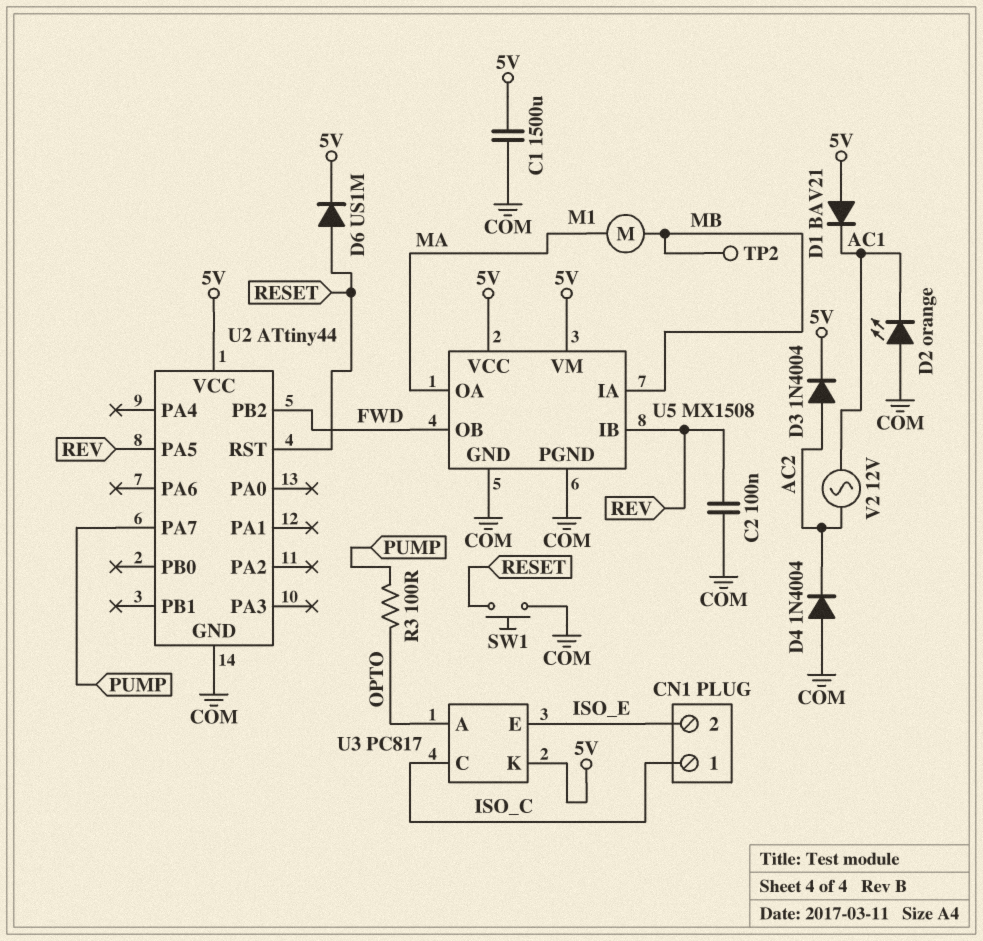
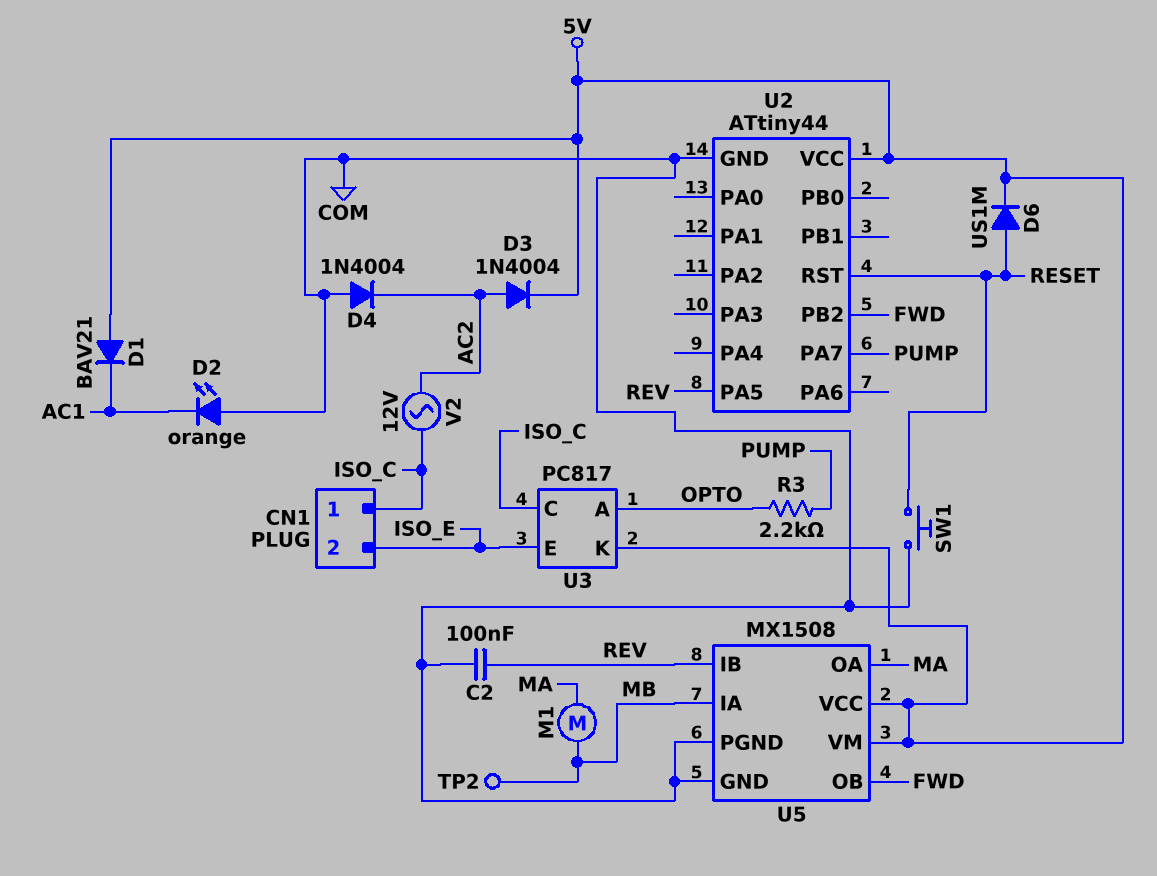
C1: 1500uF (5V, COM) -> none
R3: 100 (OPTO, PUMP) -> 2.2k (OPTO, PUMP)
V2: AC 12V (AC1, AC2) -> AC 12V (AC2, ISO_C)

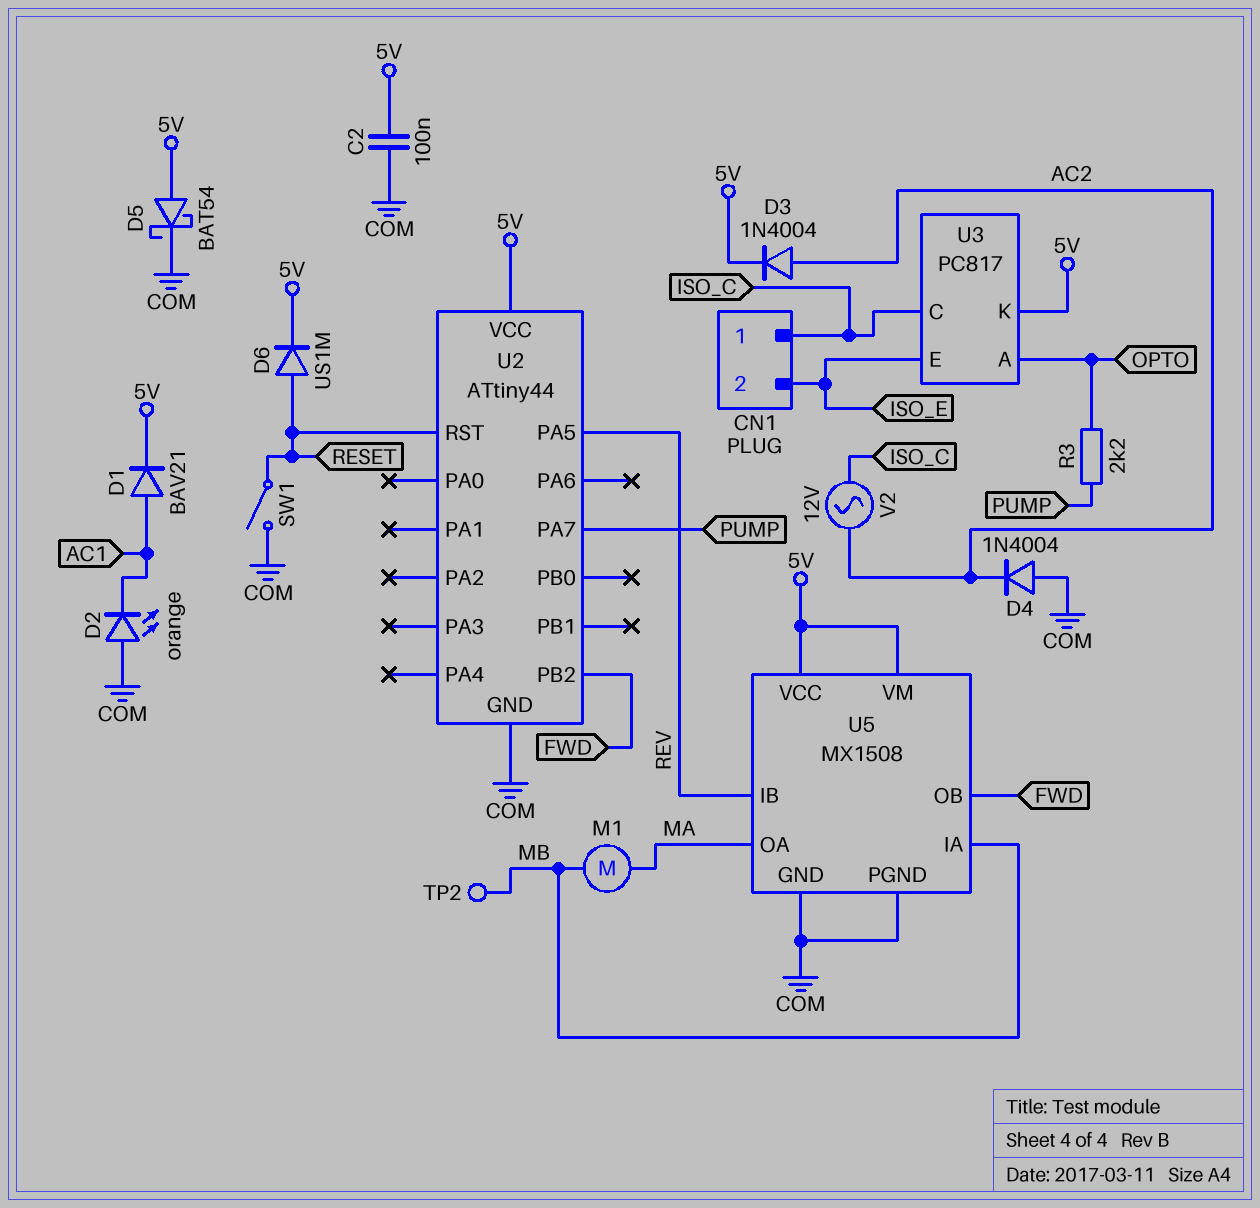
C2: 100nF (COM, REV) -> 100nF (5V, COM)
D1: diode BAV21 (A 5V, K AC1) -> diode BAV21 (A AC1, K 5V)
D5: none -> schottky BAT54 (A 5V, K COM)
SW1: button (COM, RESET) -> switch (COM, RESET)

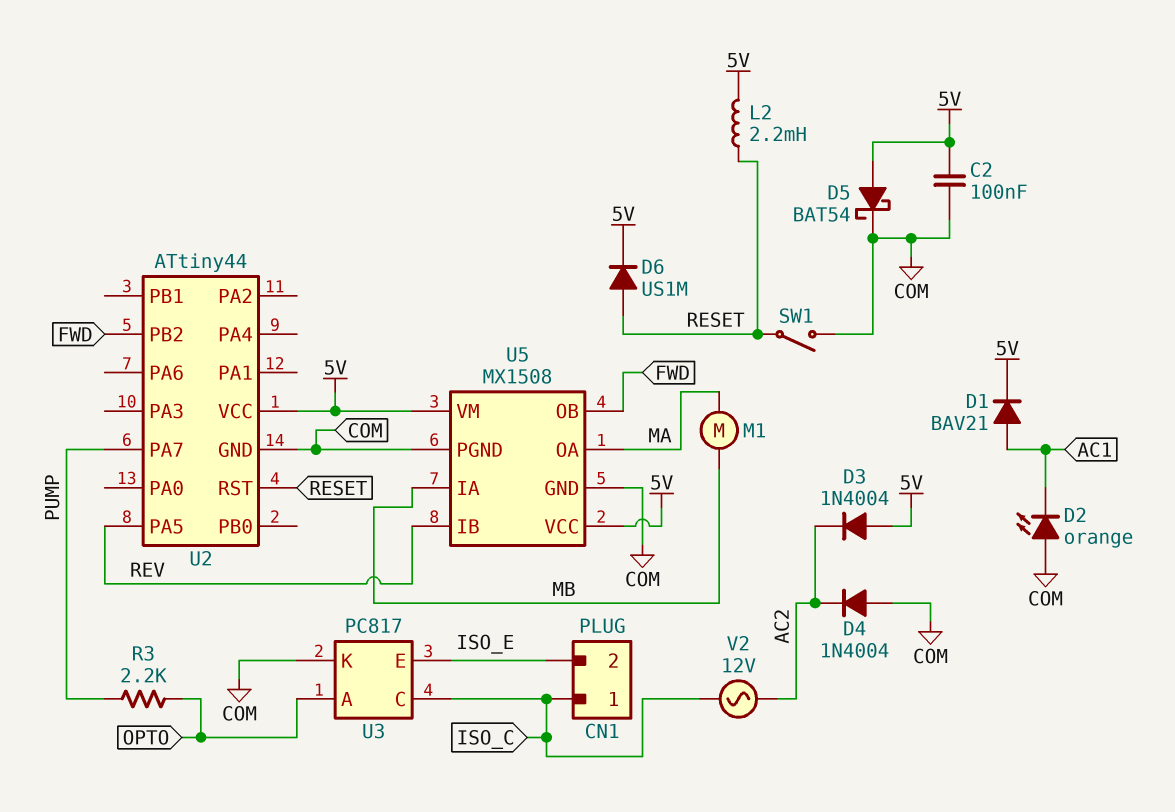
D3: diode 1N4004 (A AC2, K 5V) -> diode 1N4004 (A 5V, K AC2)
L2: none -> 2.2mH (5V, RESET)
TP2: test point (MB) -> none
U3 pin K: 5V -> COM

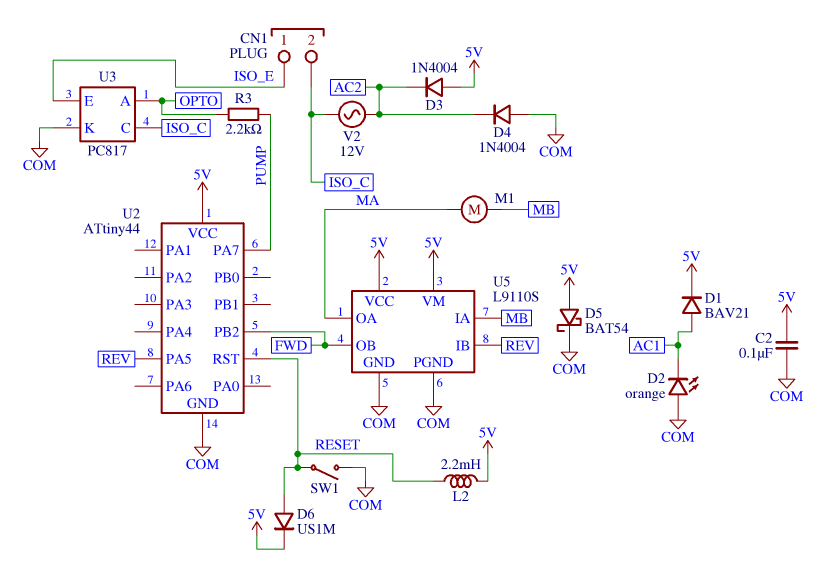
CN1 pin 1: ISO_C -> ISO_E
CN1 pin 2: ISO_E -> ISO_C
U5: MX1508 -> L9110S

